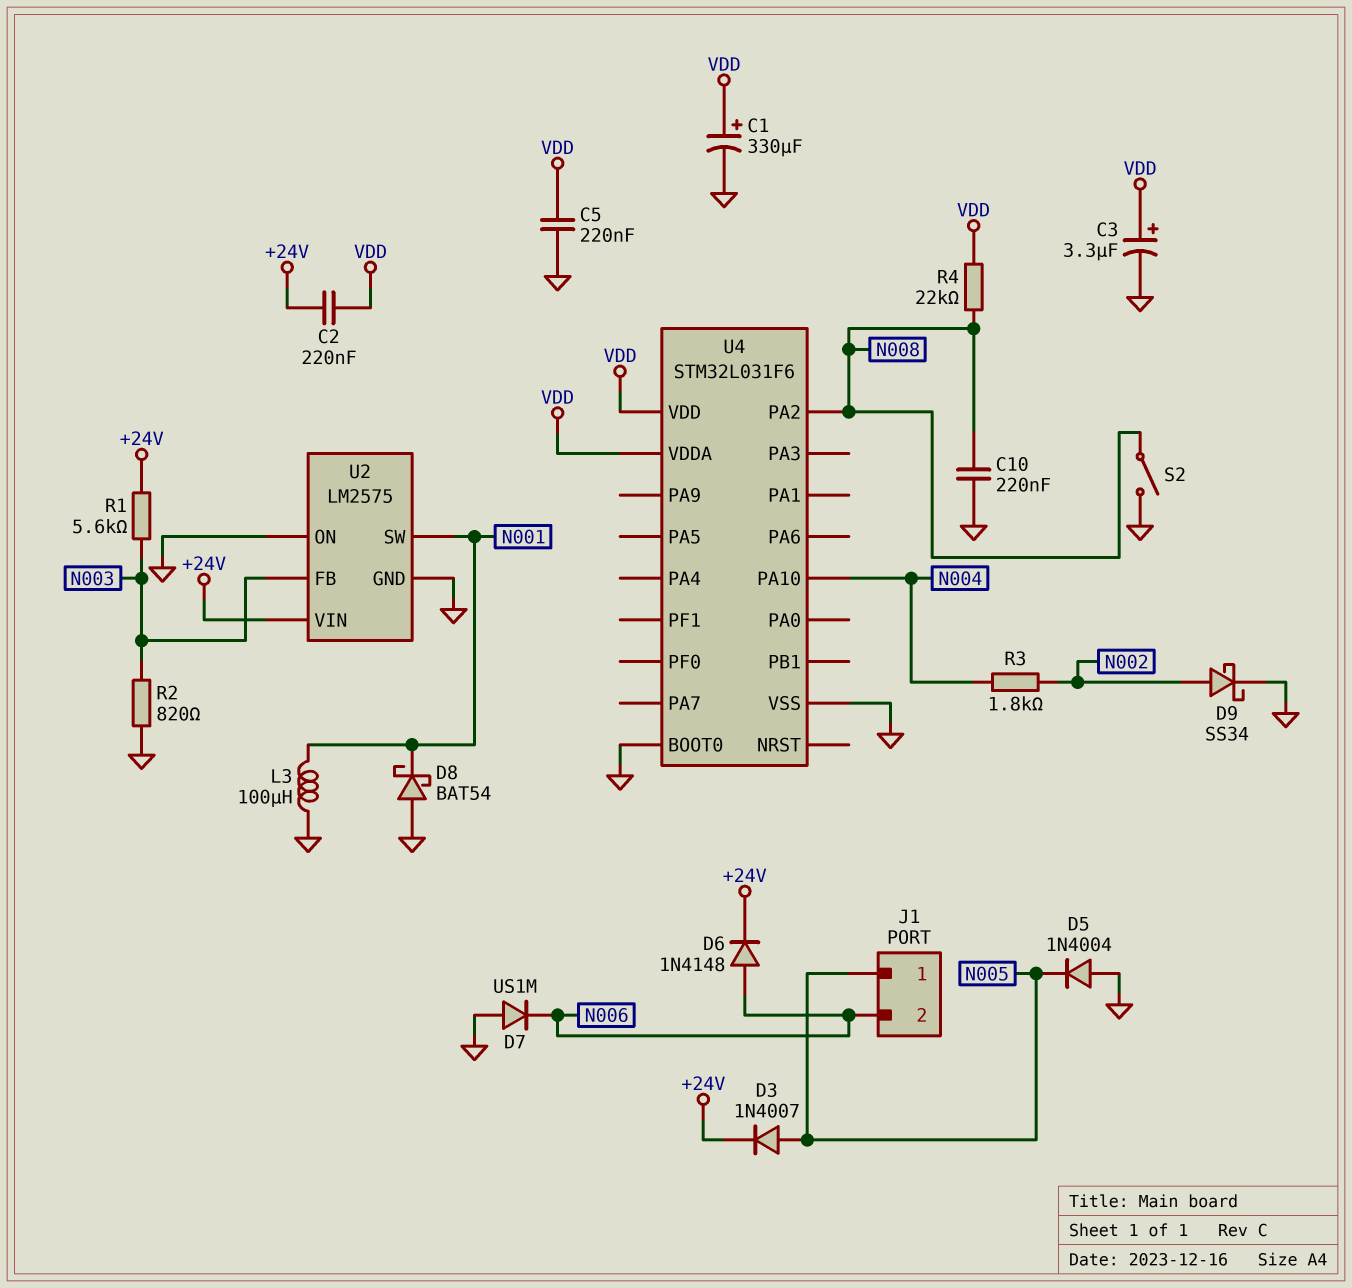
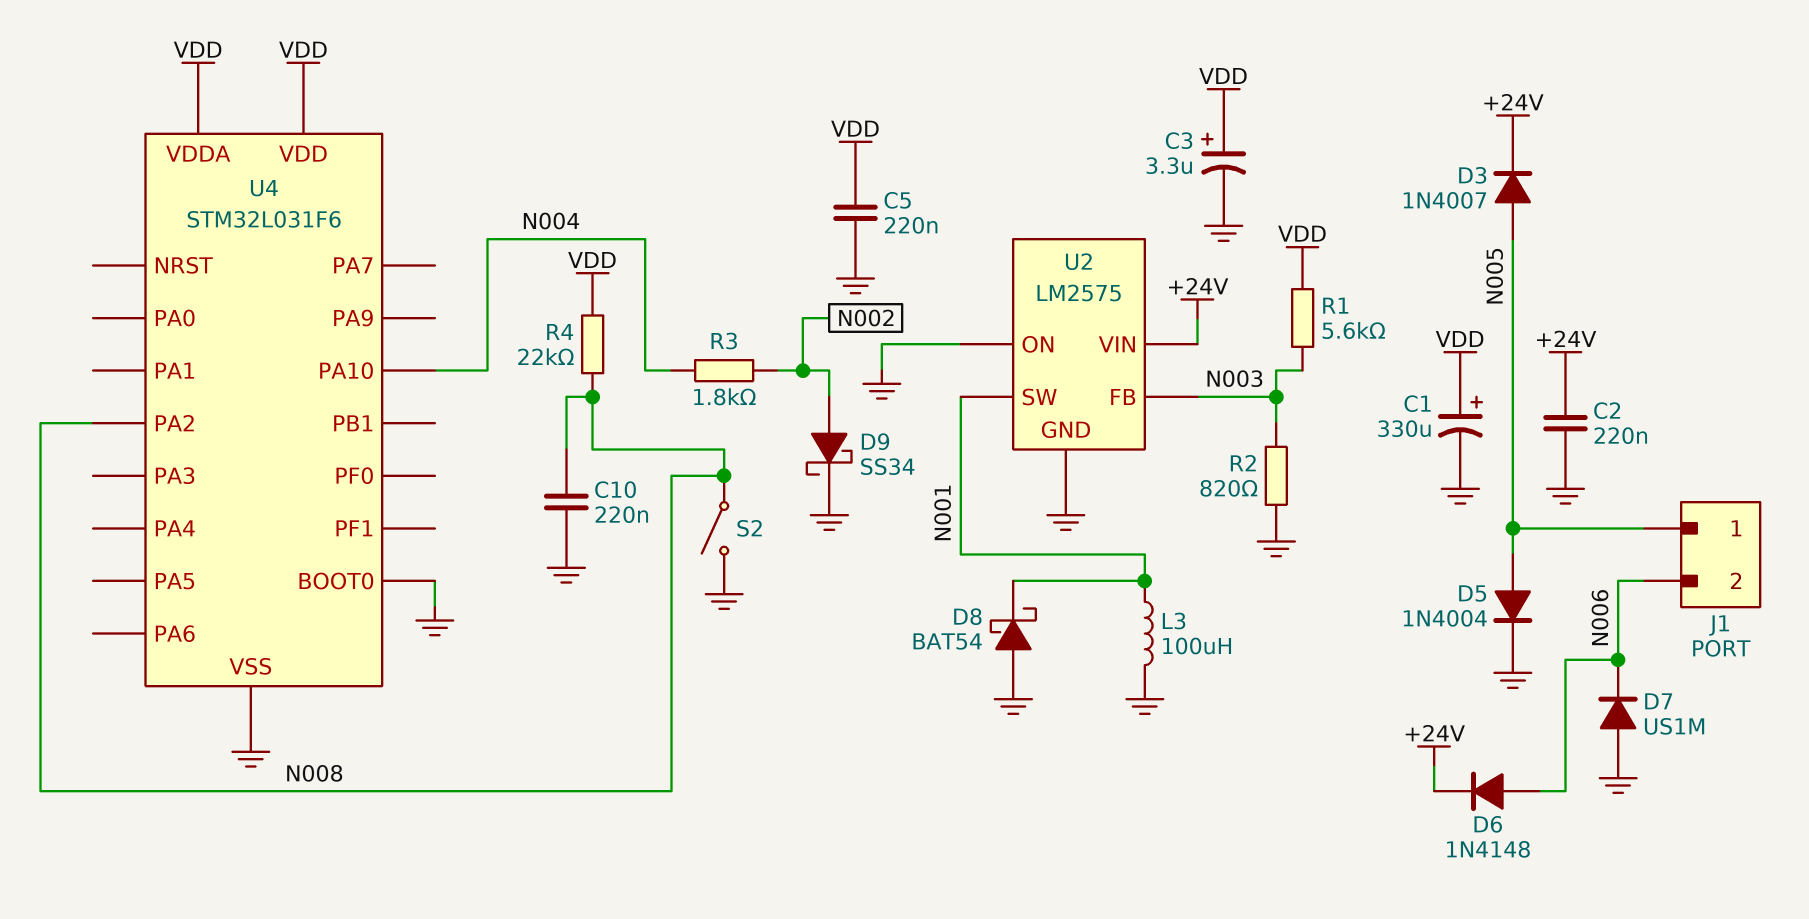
C2: 220nF (+24V, VDD) -> 220nF (+24V, GND)
D5: diode 1N4004 (A GND, K N005) -> diode 1N4004 (A N005, K GND)
R1: 5.6k (+24V, N003) -> 5.6k (N003, VDD)

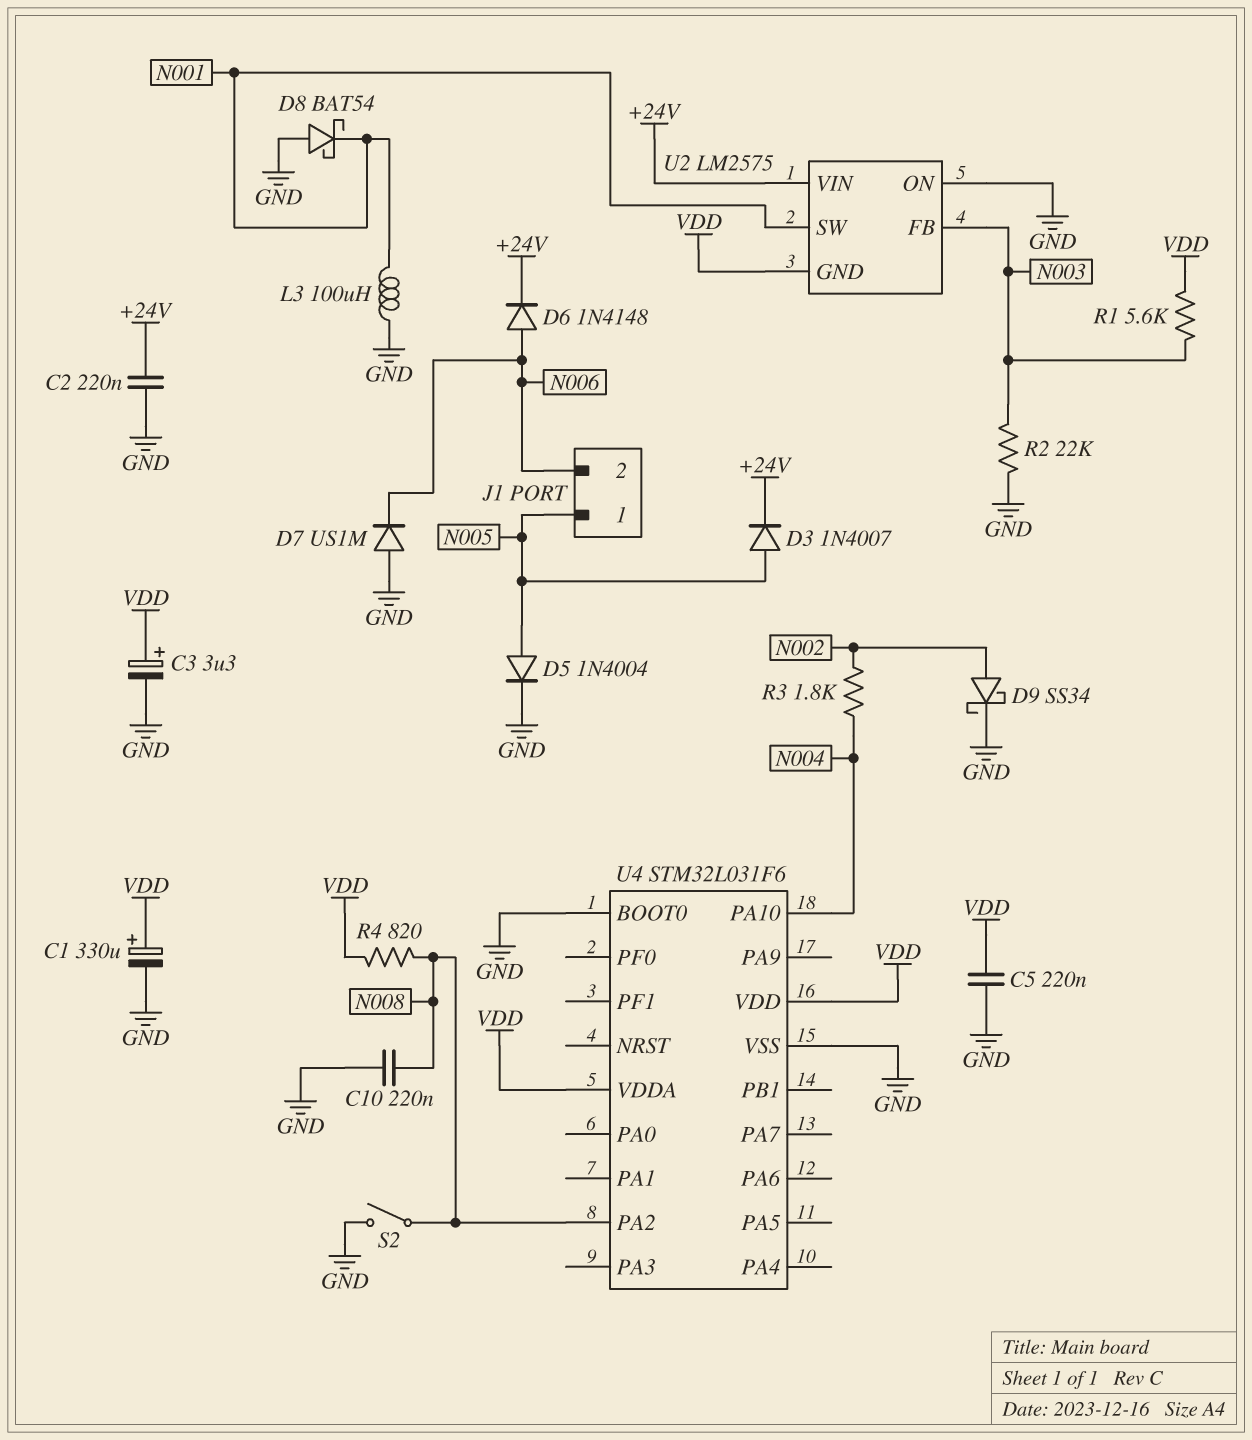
R2: 820 (GND, N003) -> 22k (GND, N003)
R4: 22k (N008, VDD) -> 820 (N008, VDD)
U2 pin GND: GND -> VDD

